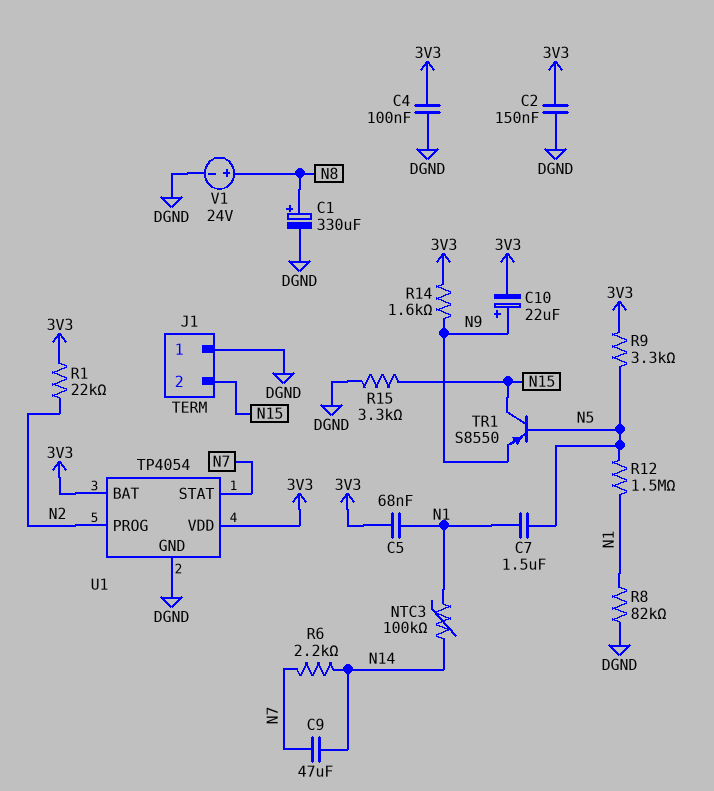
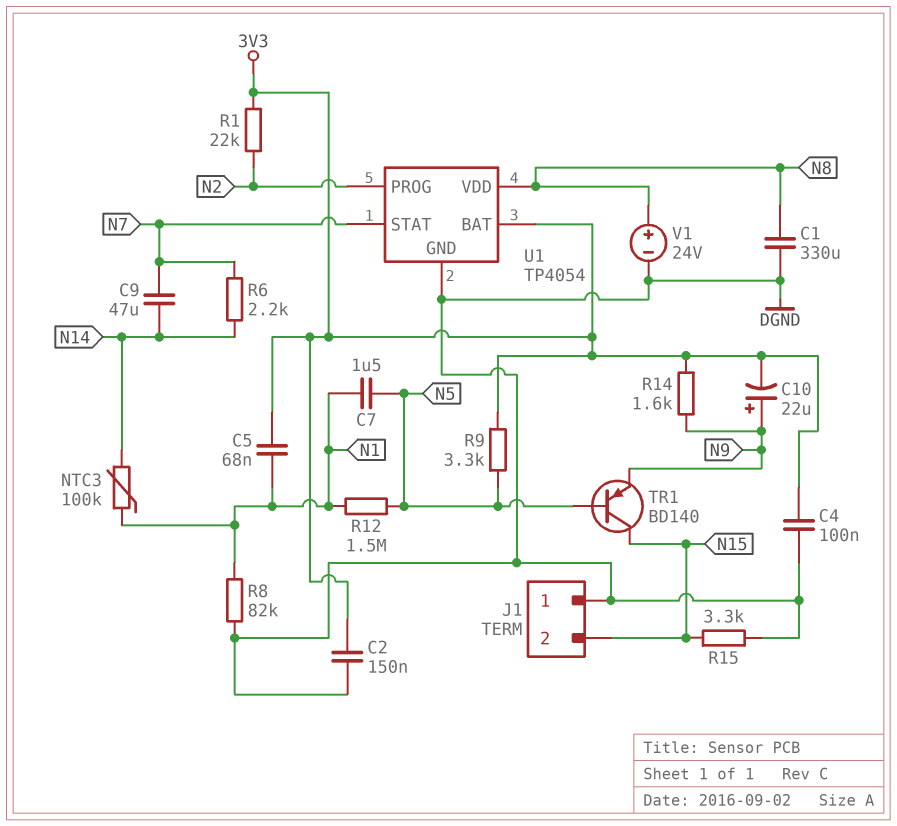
C1: 330uF (plus N8, minus DGND) -> 330uF (DGND, N8)
TR1: PNP S8550 (B N5, C N15, E N9) -> PNP BD140 (B N5, C N15, E N9)
U1 pin VDD: 3V3 -> N8

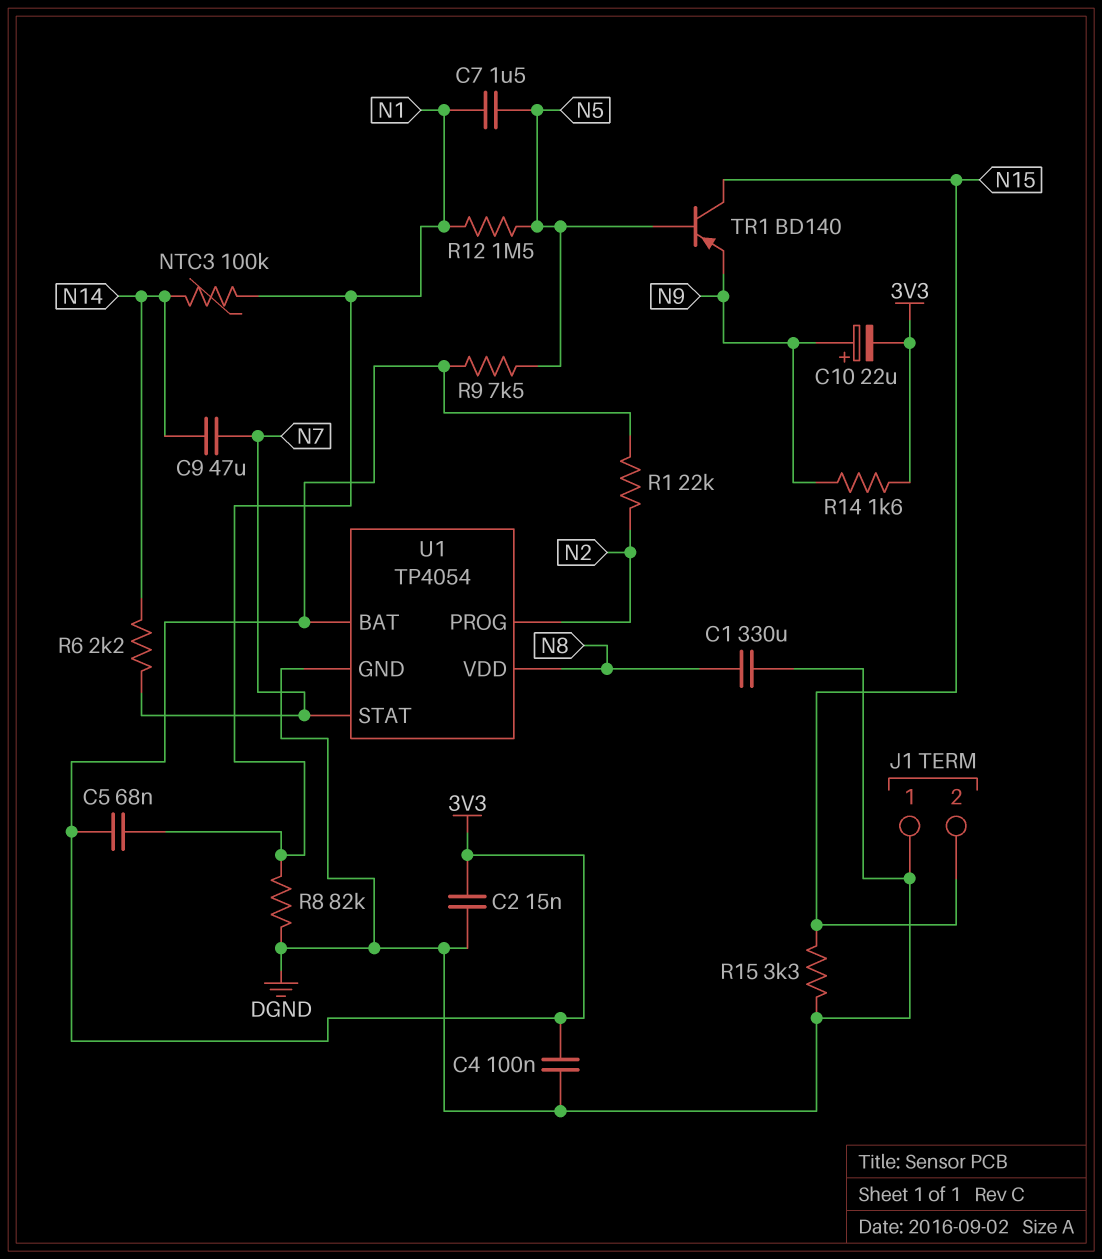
C2: 150nF (3V3, DGND) -> 15nF (3V3, DGND)
R9: 3.3k (3V3, N5) -> 7.5k (3V3, N5)
V1: 24V (plus N8, minus DGND) -> none

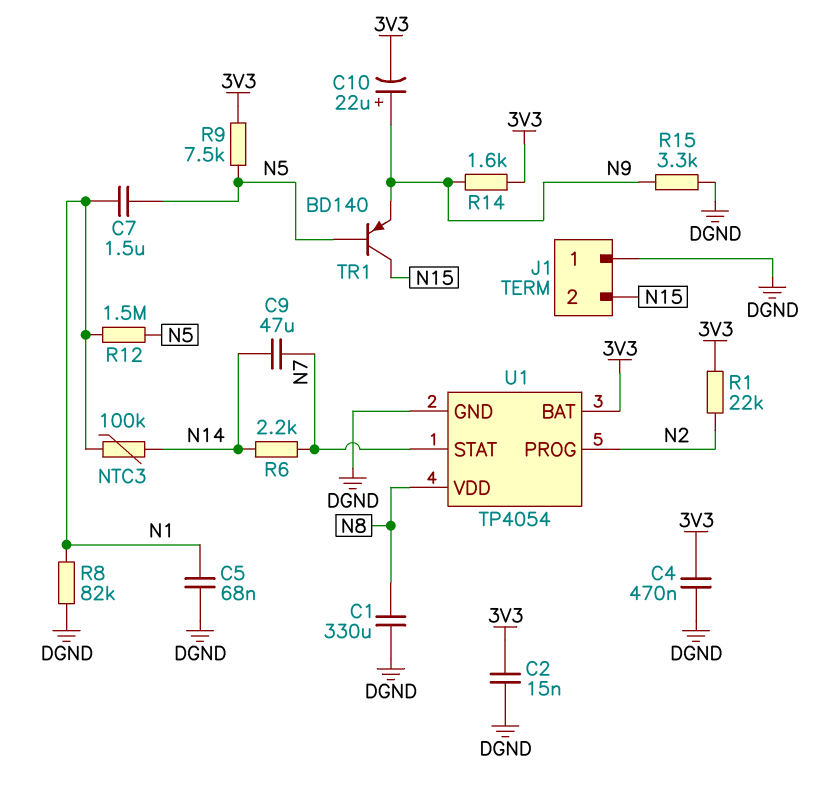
C4: 100nF (3V3, DGND) -> 470nF (3V3, DGND)
C5: 68nF (3V3, N1) -> 68nF (DGND, N1)
R15: 3.3k (DGND, N15) -> 3.3k (DGND, N9)

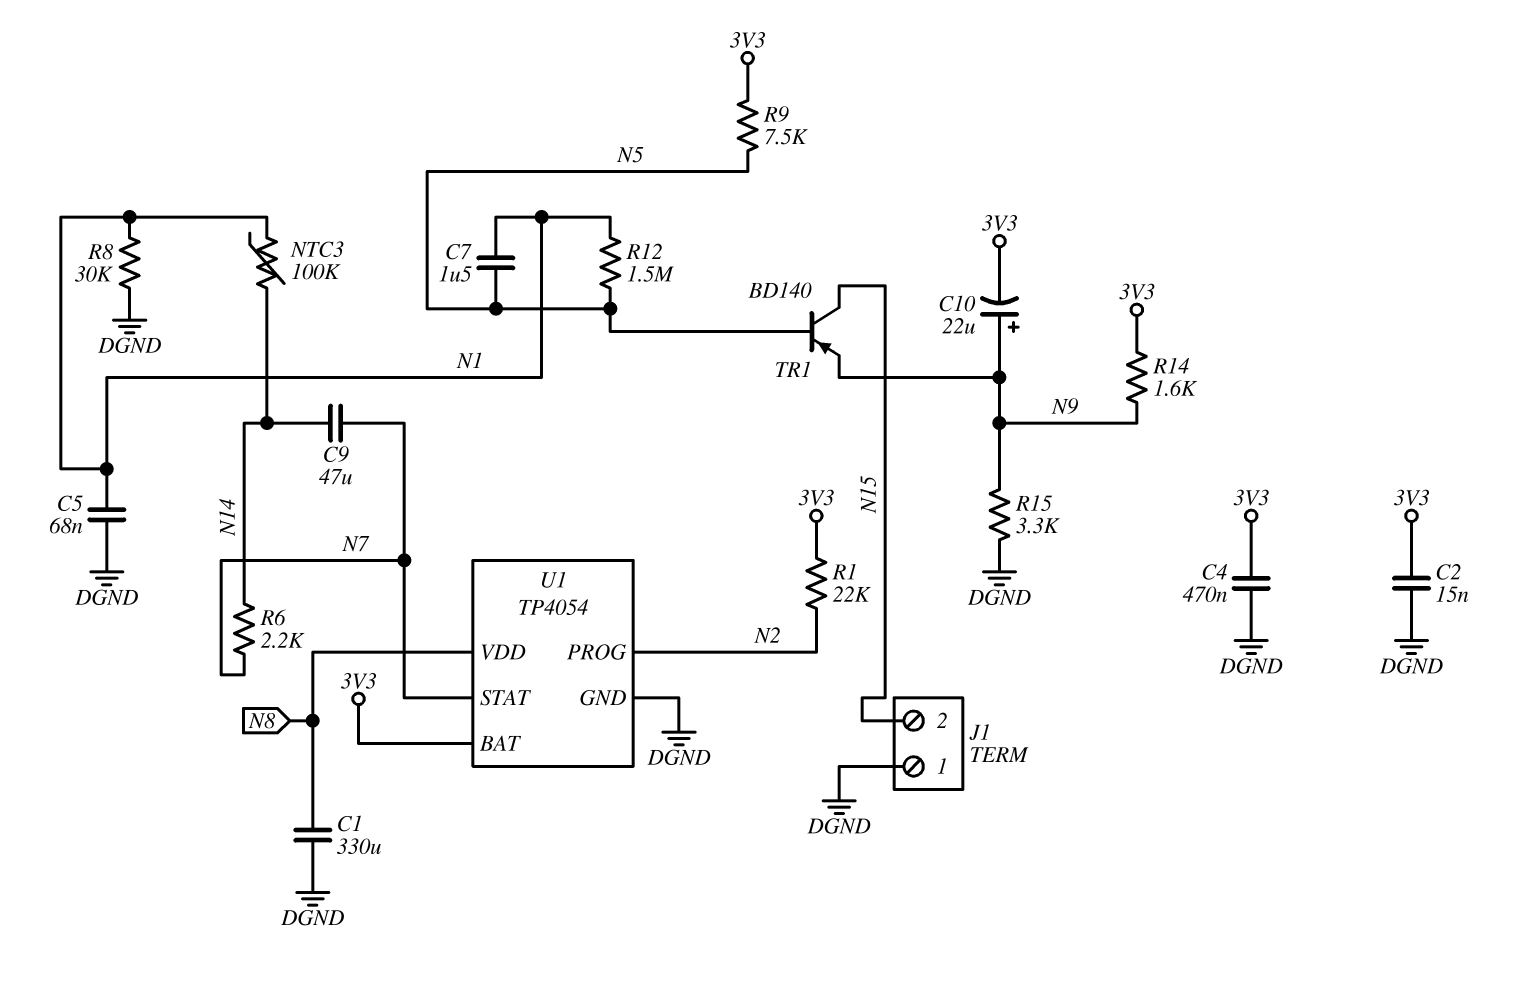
R8: 82k (DGND, N1) -> 30k (DGND, N1)

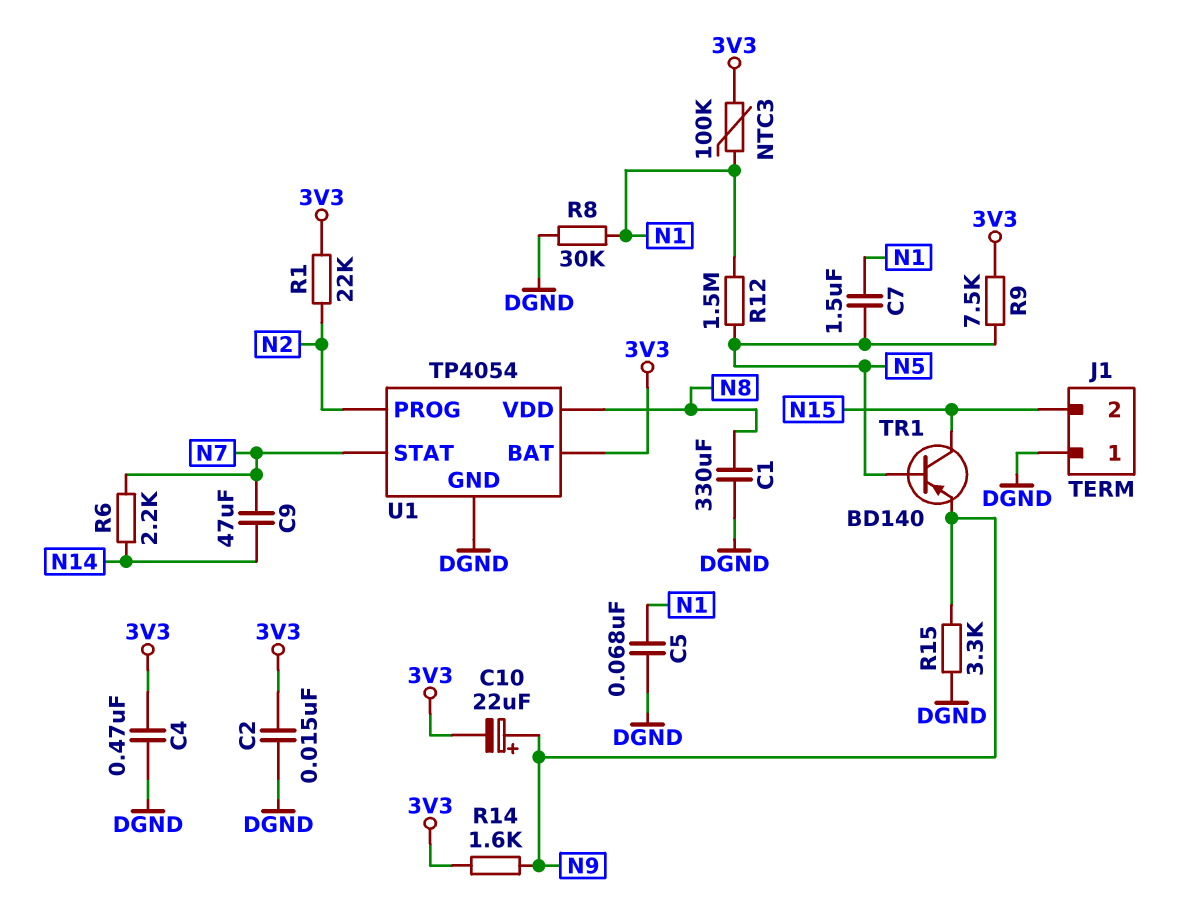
NTC3: 100k (N1, N14) -> 100k (3V3, N1)

